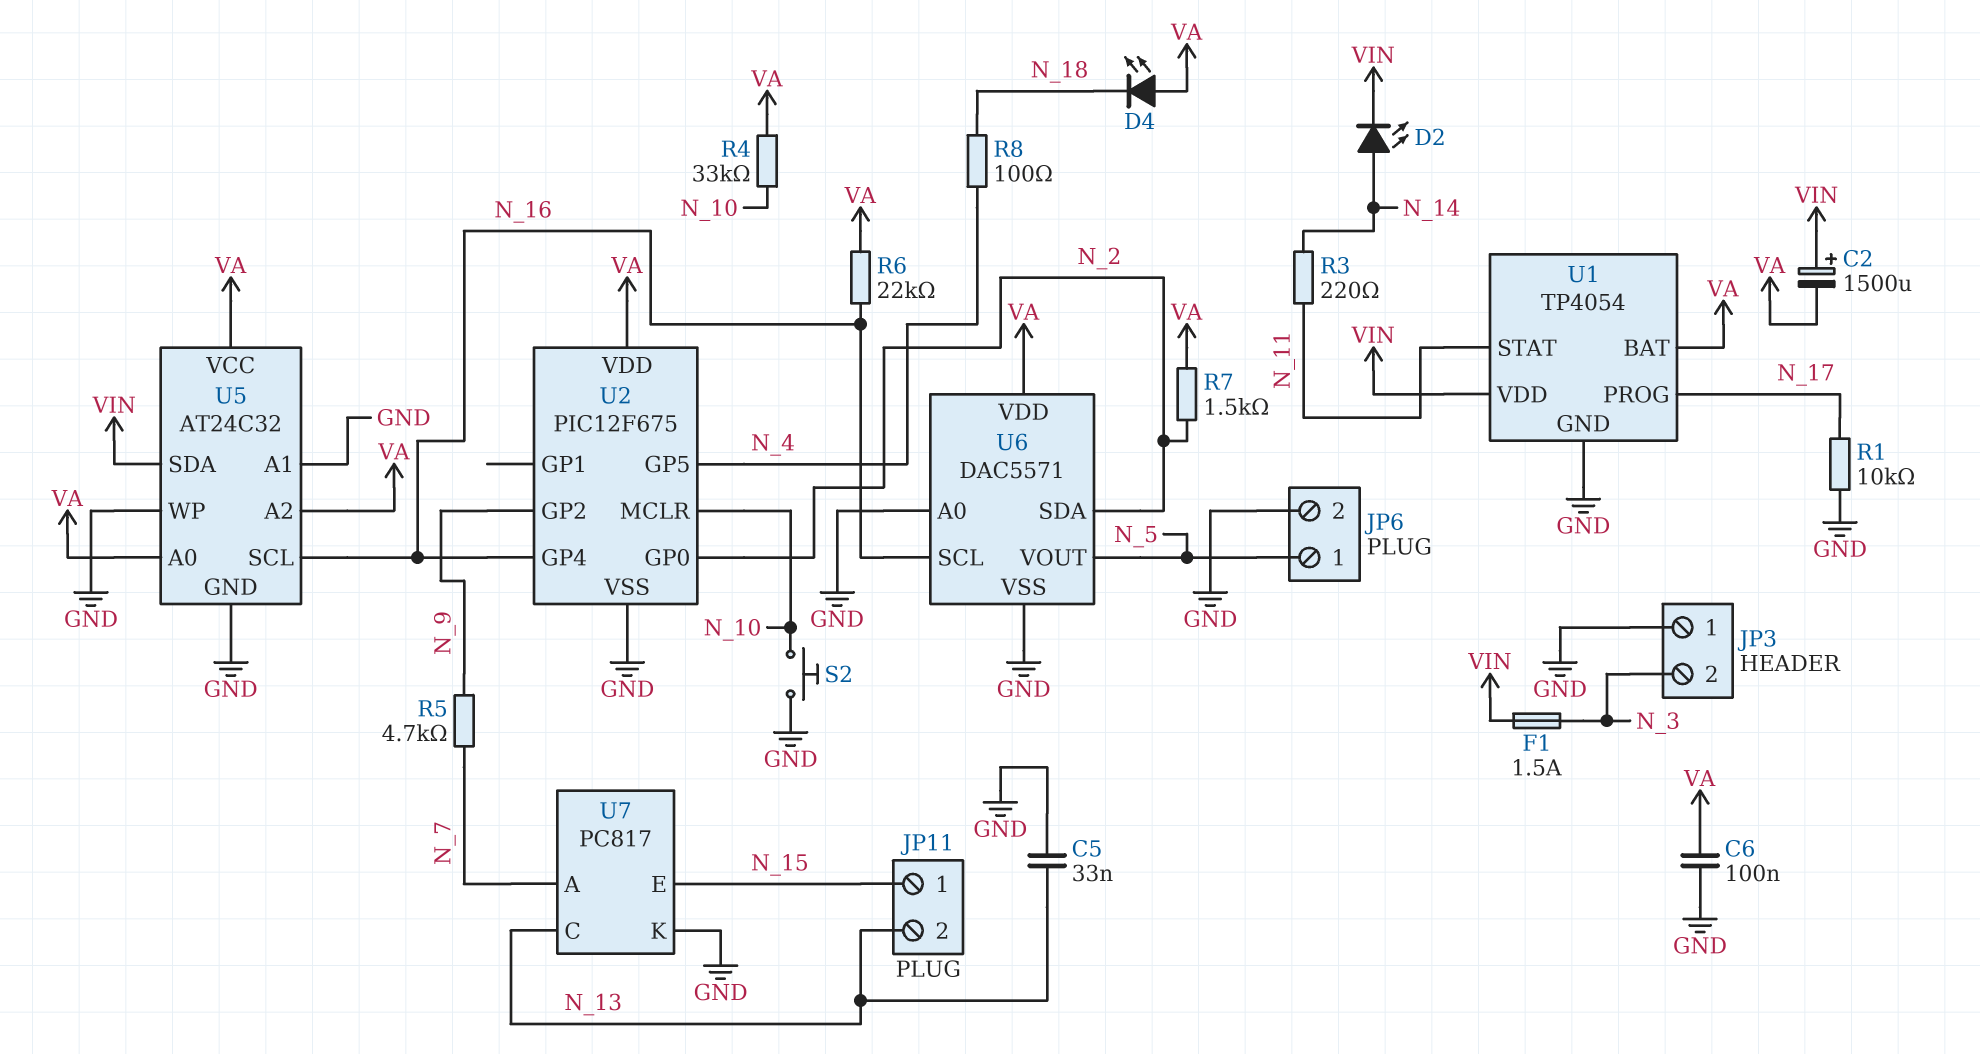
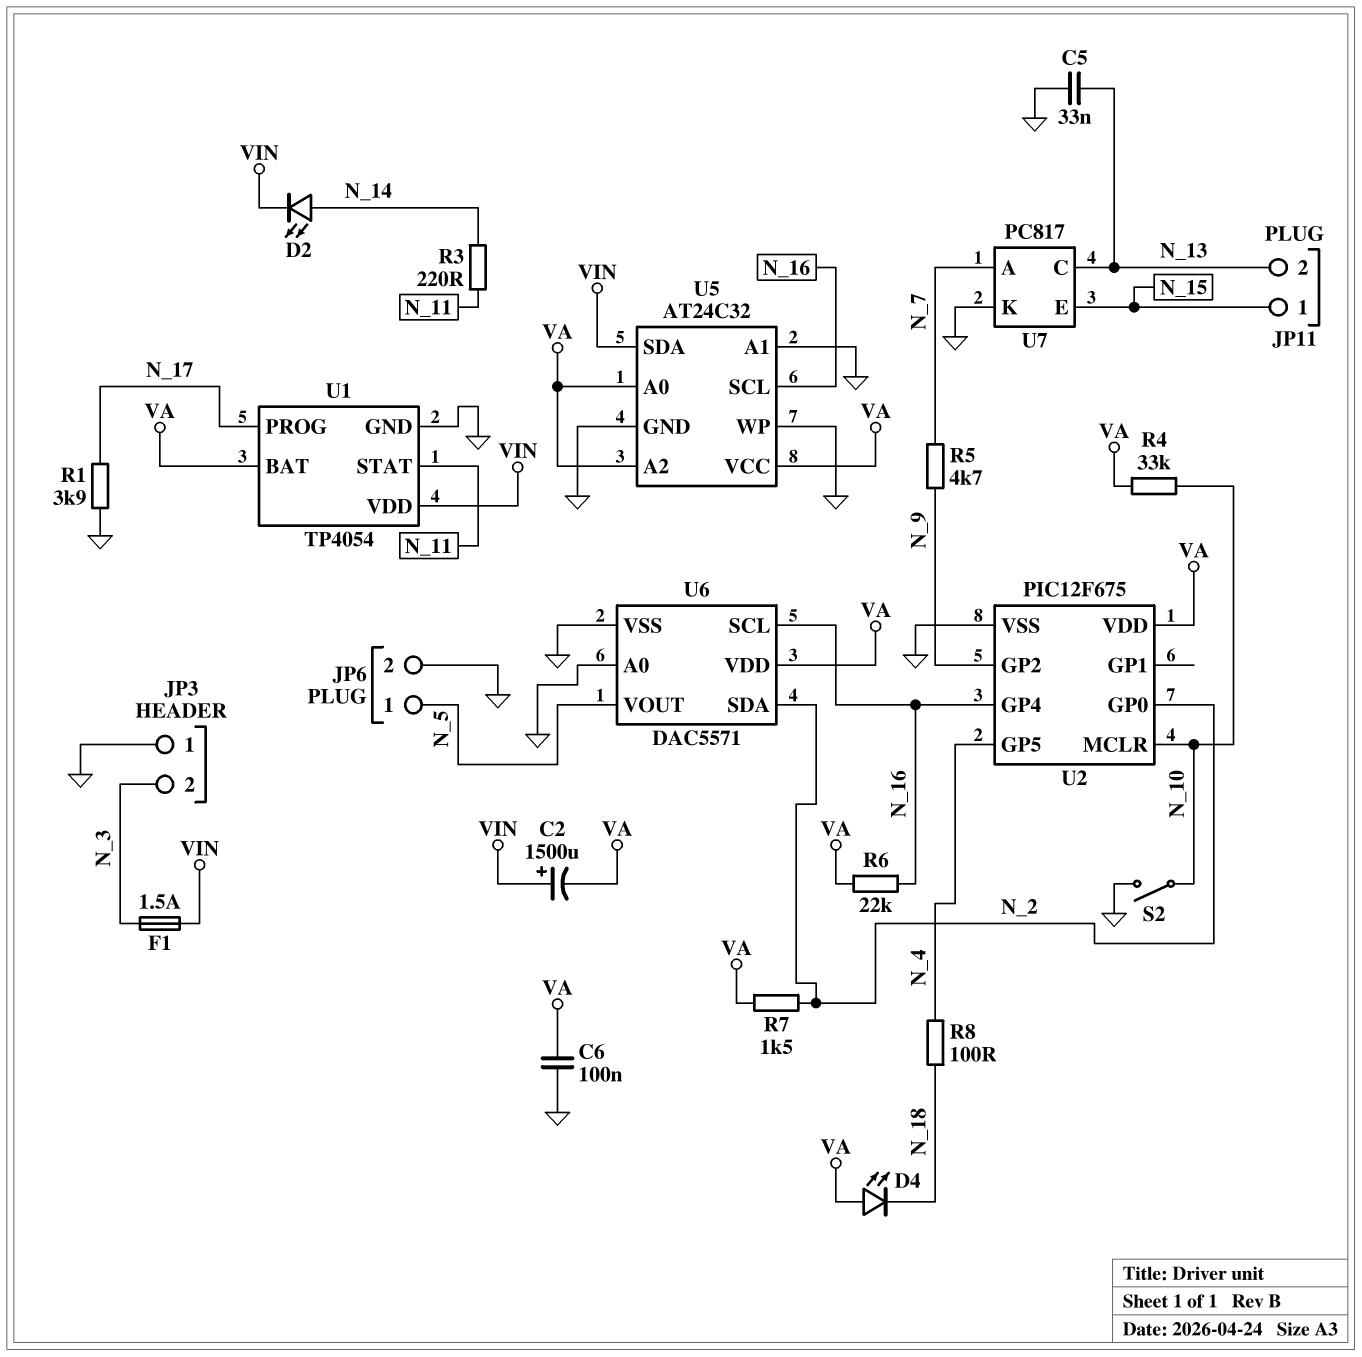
R1: 10k (GND, N_17) -> 3.9k (GND, N_17)
S2: button (GND, N_10) -> switch (GND, N_10)

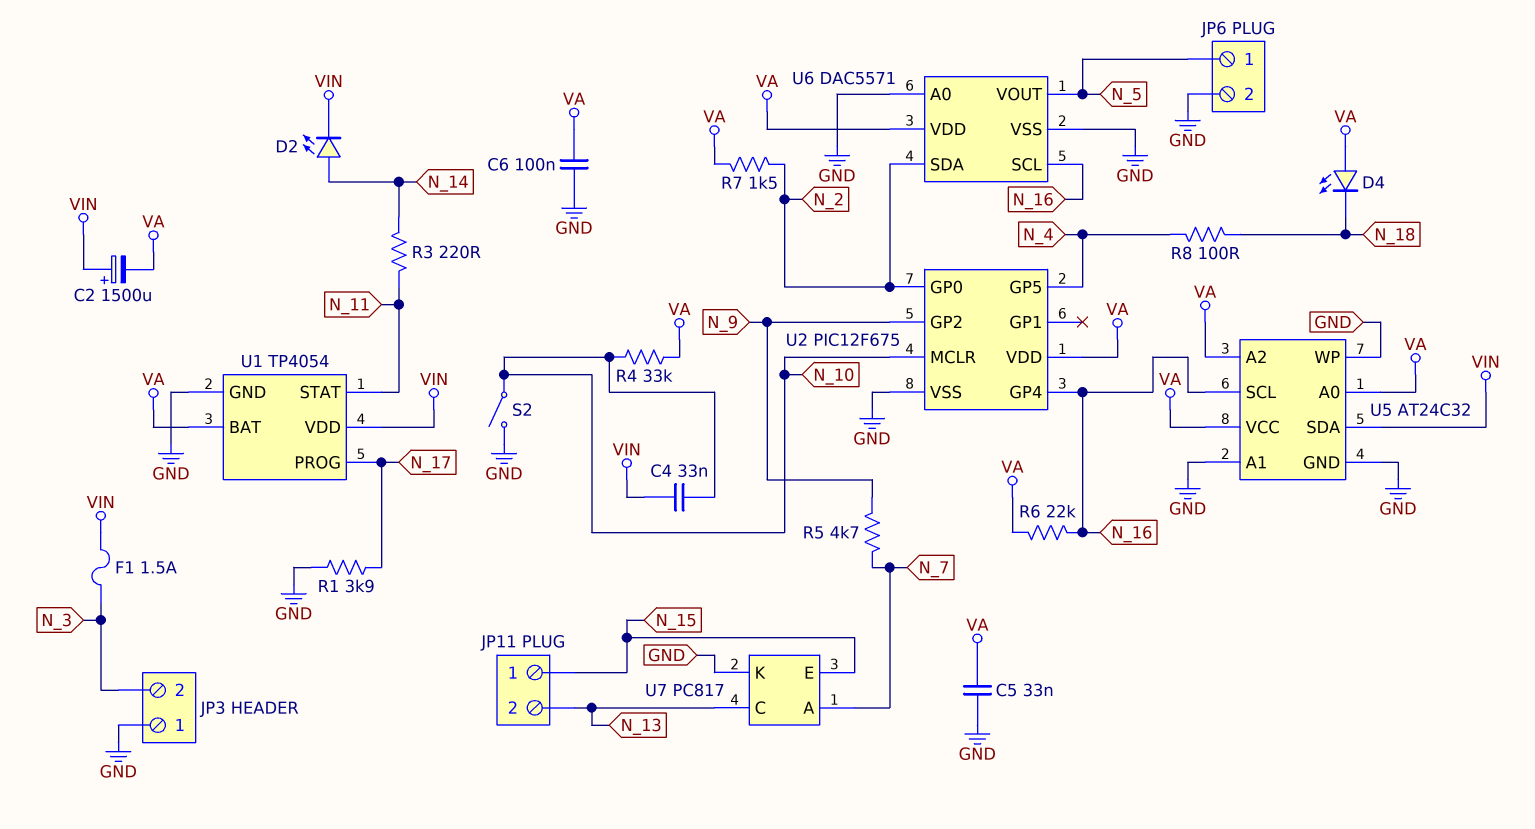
C4: none -> 33nF (N_10, VIN)
C5: 33nF (GND, N_13) -> 33nF (GND, VA)

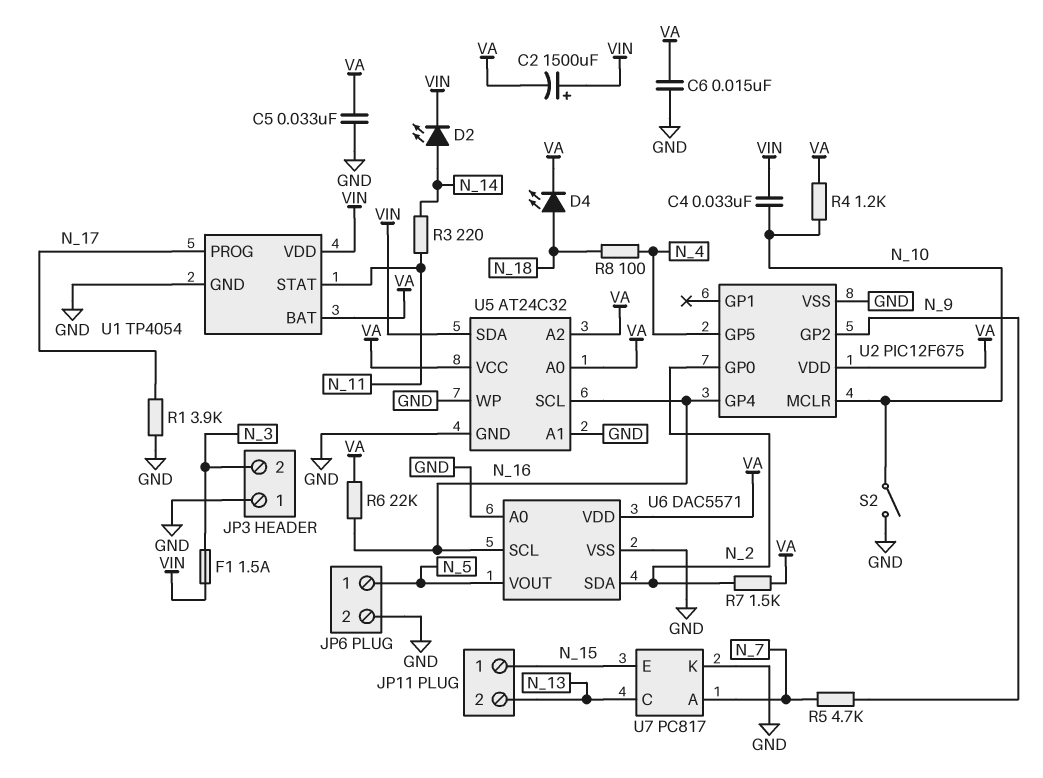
C6: 100nF (GND, VA) -> 15nF (GND, VA)
D4: LED (A VA, K N_18) -> LED (A N_18, K VA)
R4: 33k (N_10, VA) -> 1.2k (N_10, VA)

